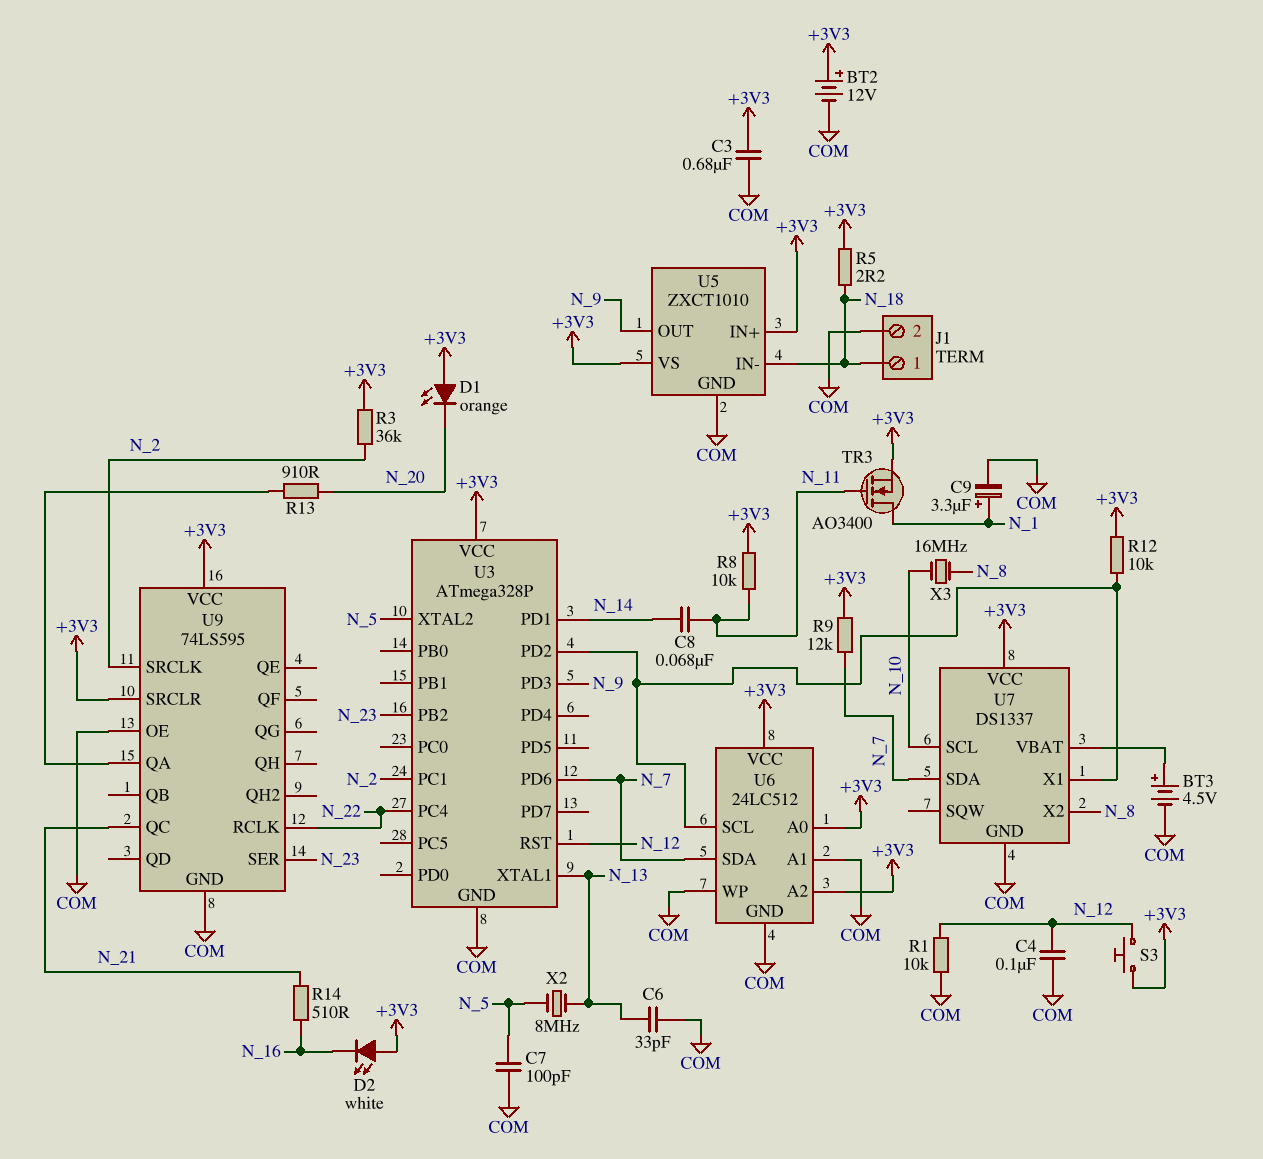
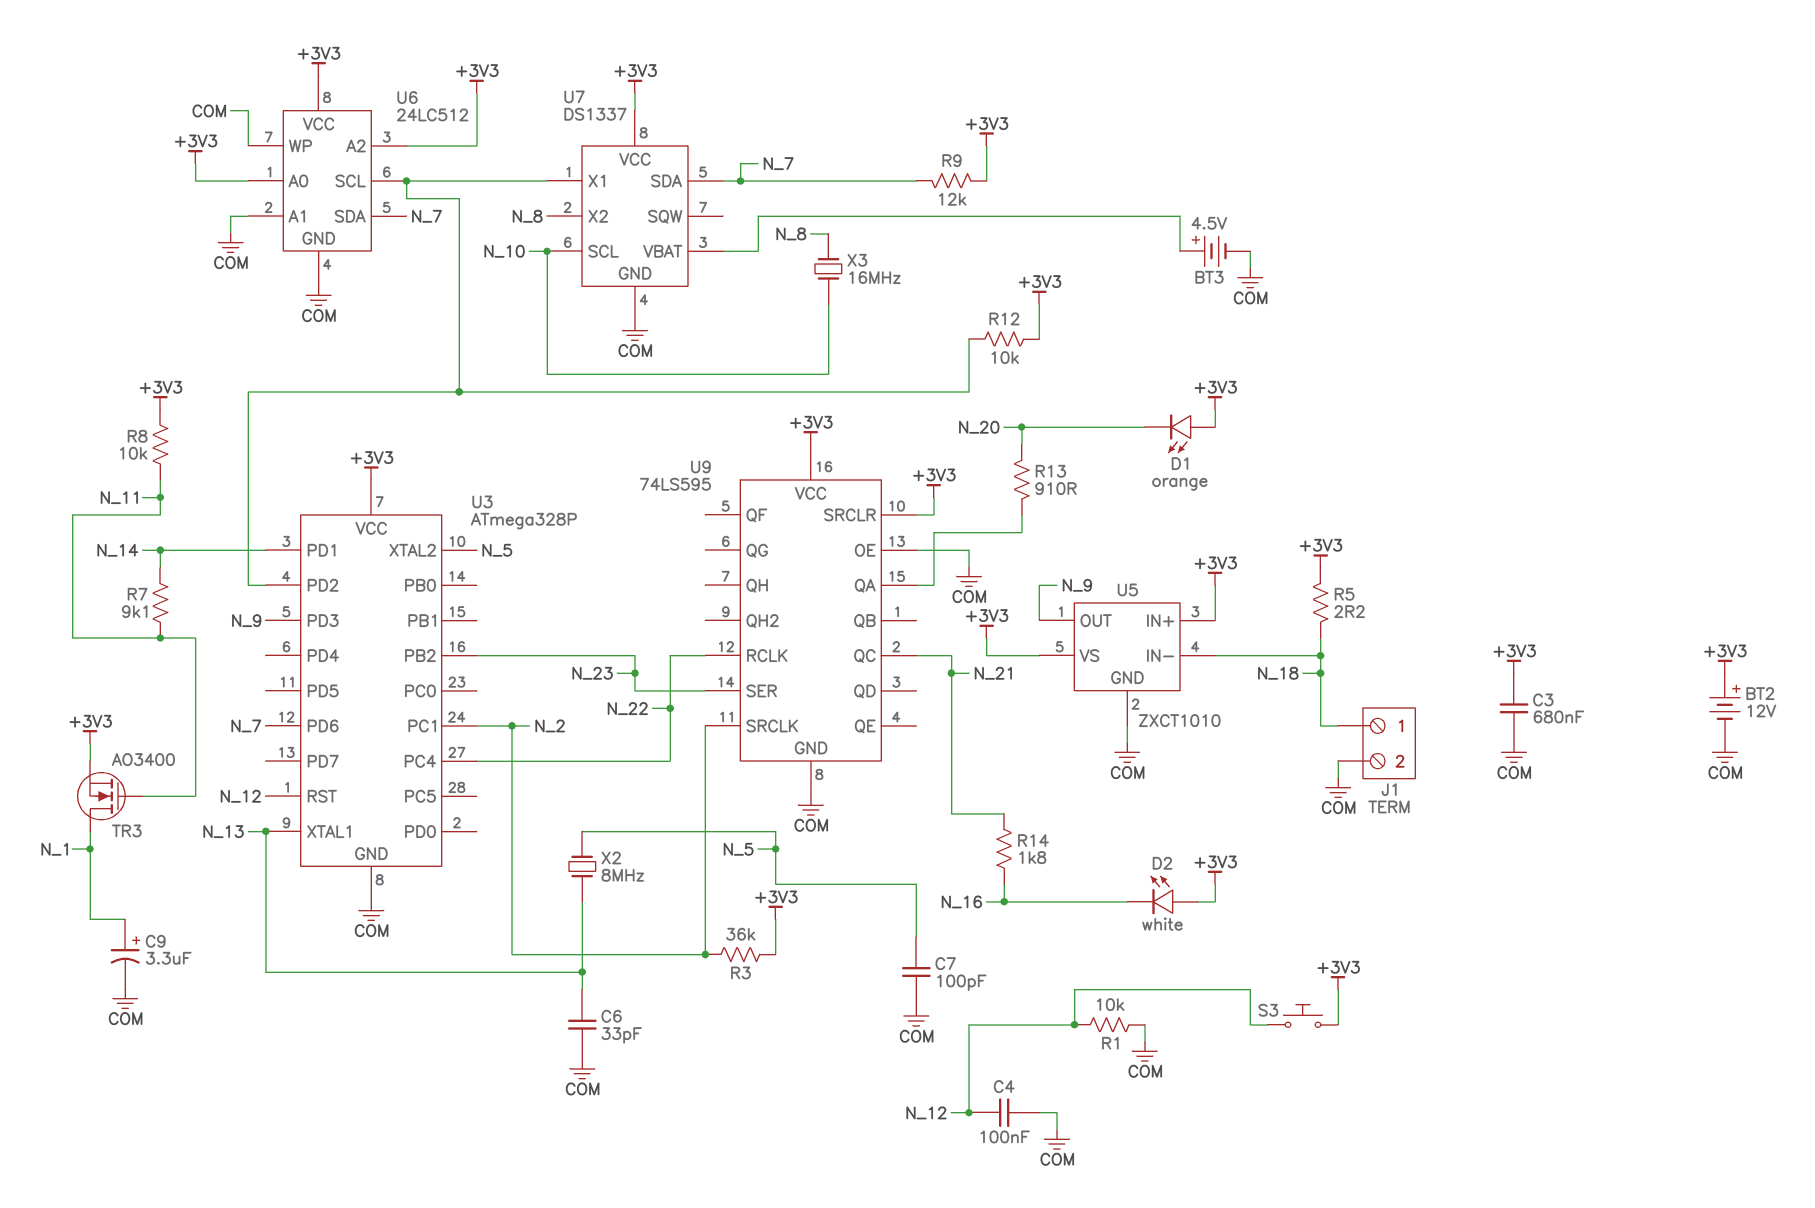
C8: 68nF (N_11, N_14) -> none
R7: none -> 9.1k (N_11, N_14)
R14: 510 (N_16, N_21) -> 1.8k (N_16, N_21)

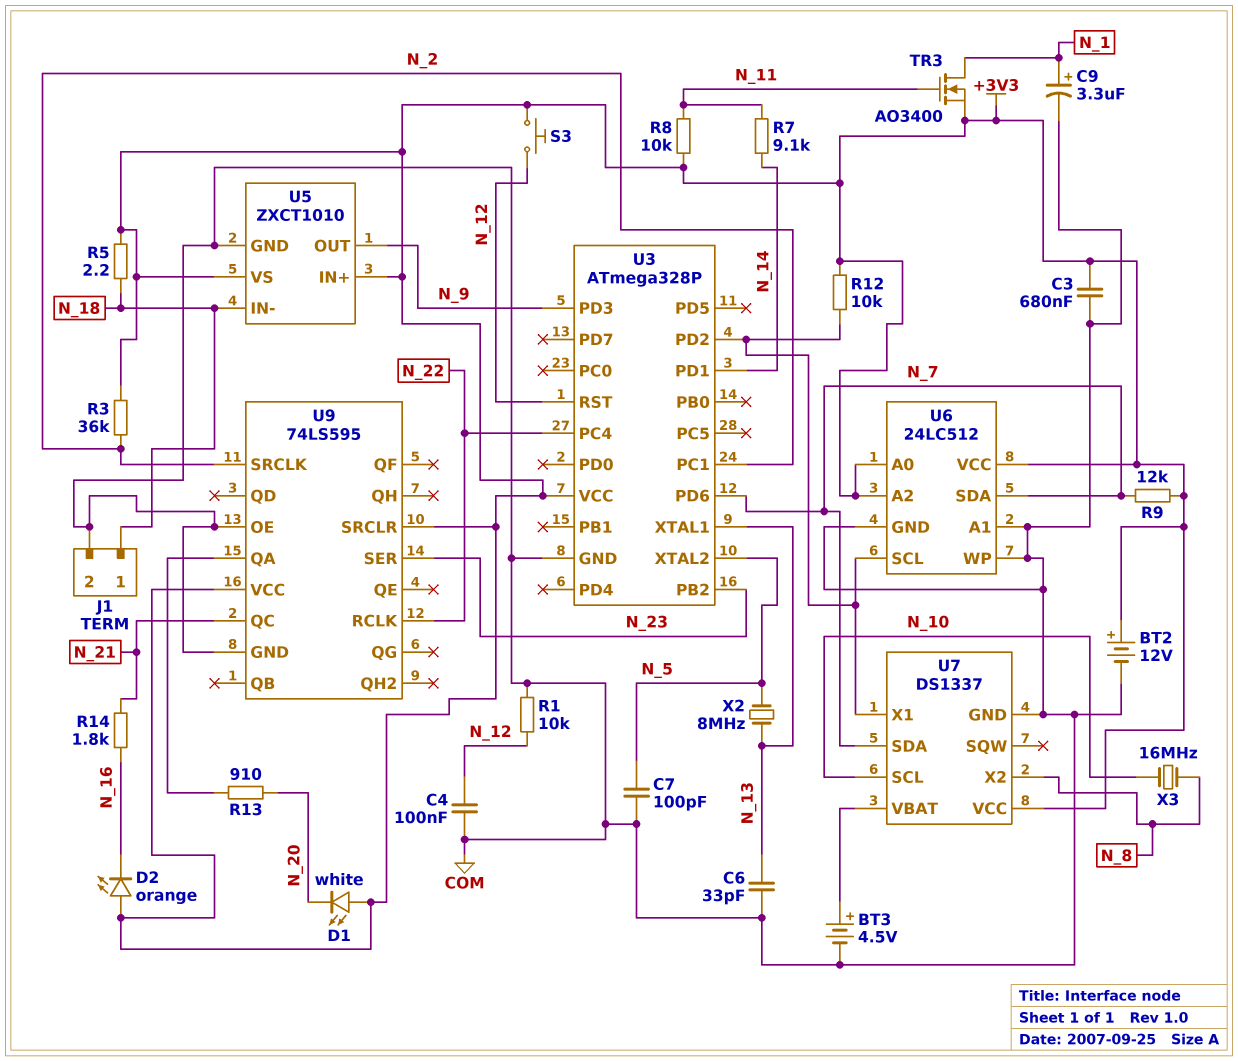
D1: LED orange (A +3V3, K N_20) -> LED white (A +3V3, K N_20)
D2: LED white (A +3V3, K N_16) -> LED orange (A +3V3, K N_16)

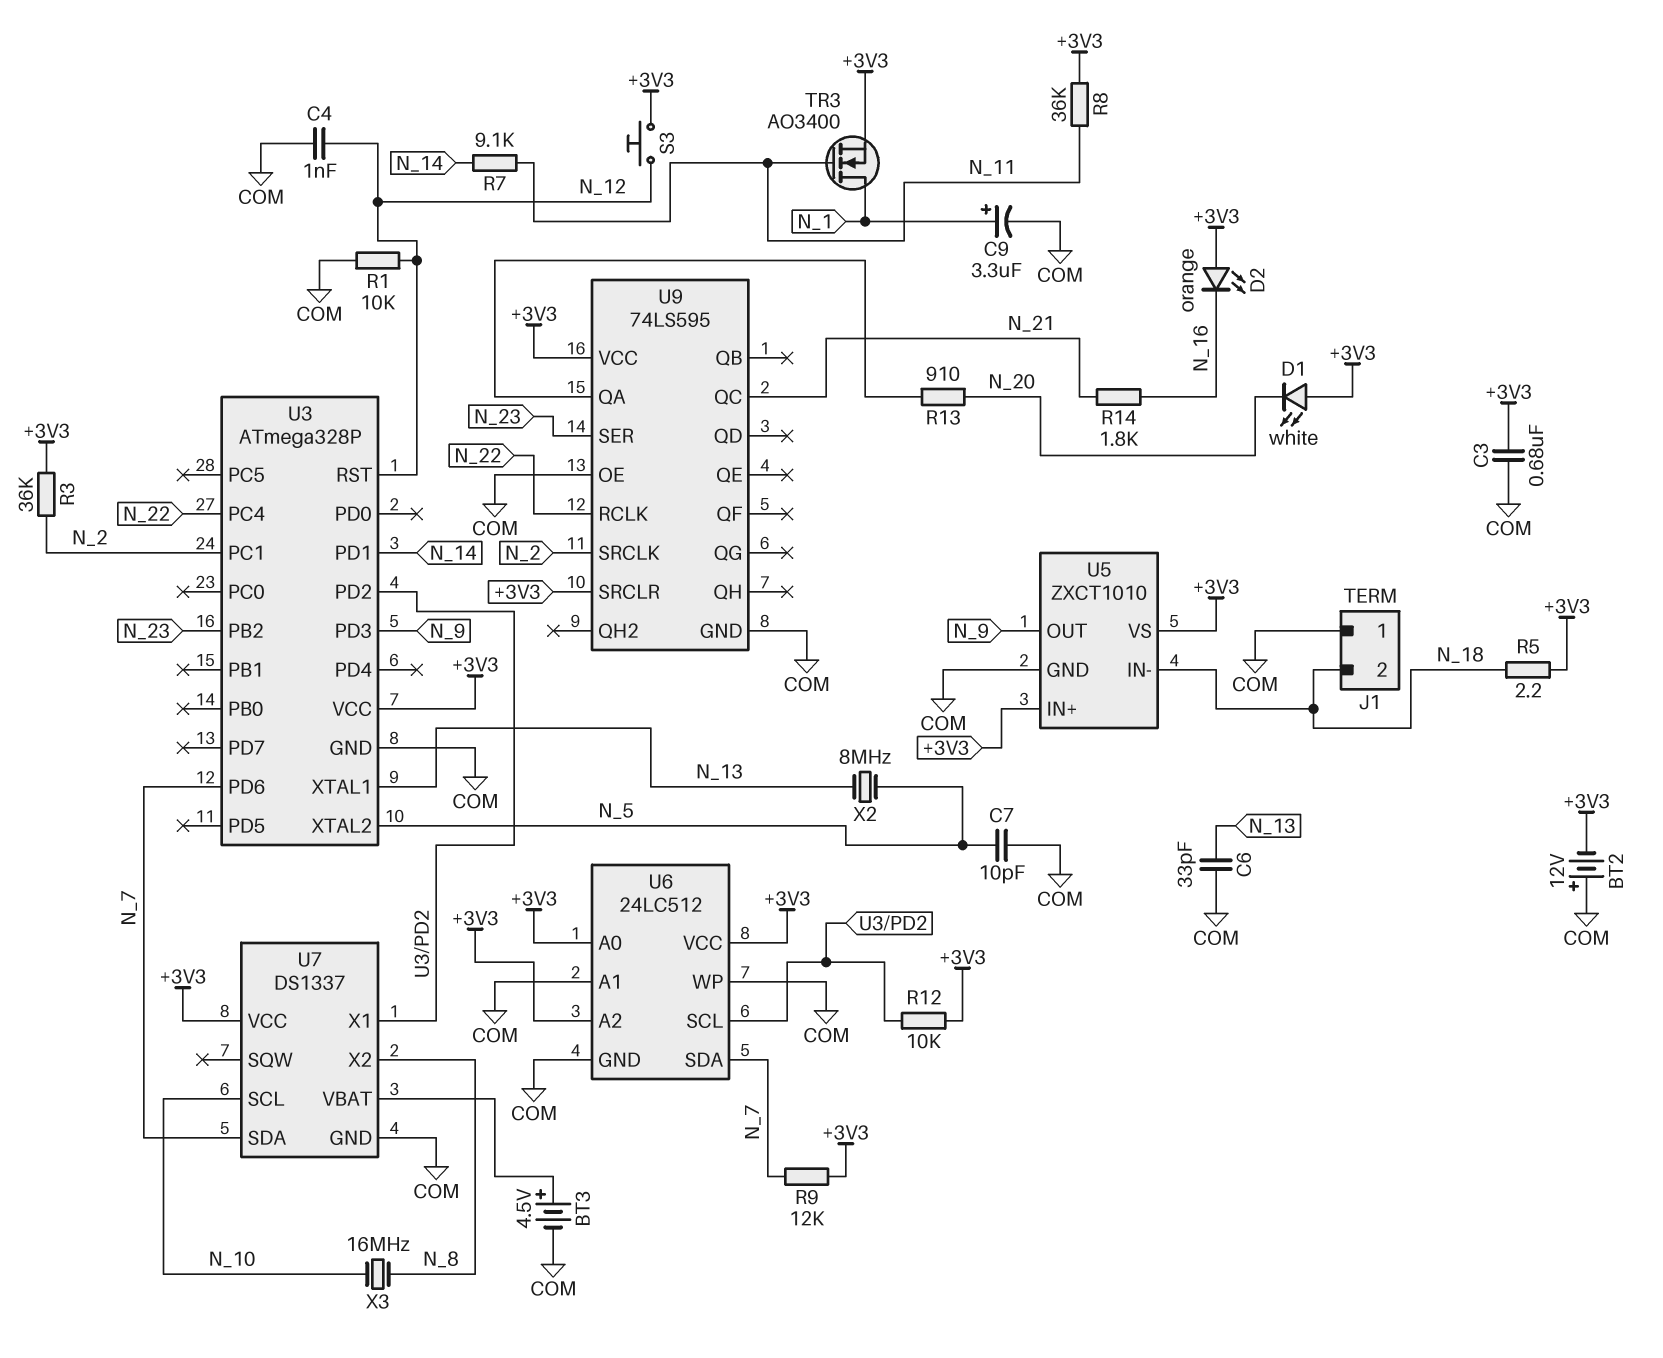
BT2: 12V (plus +3V3, minus COM) -> 12V (plus COM, minus +3V3)
C4: 100nF (COM, N_12) -> 1nF (COM, N_12)
C7: 100pF (COM, N_5) -> 10pF (COM, N_5)
J1 pin 1: N_18 -> COM
J1 pin 2: COM -> N_18
R8: 10k (+3V3, N_11) -> 36k (+3V3, N_11)

